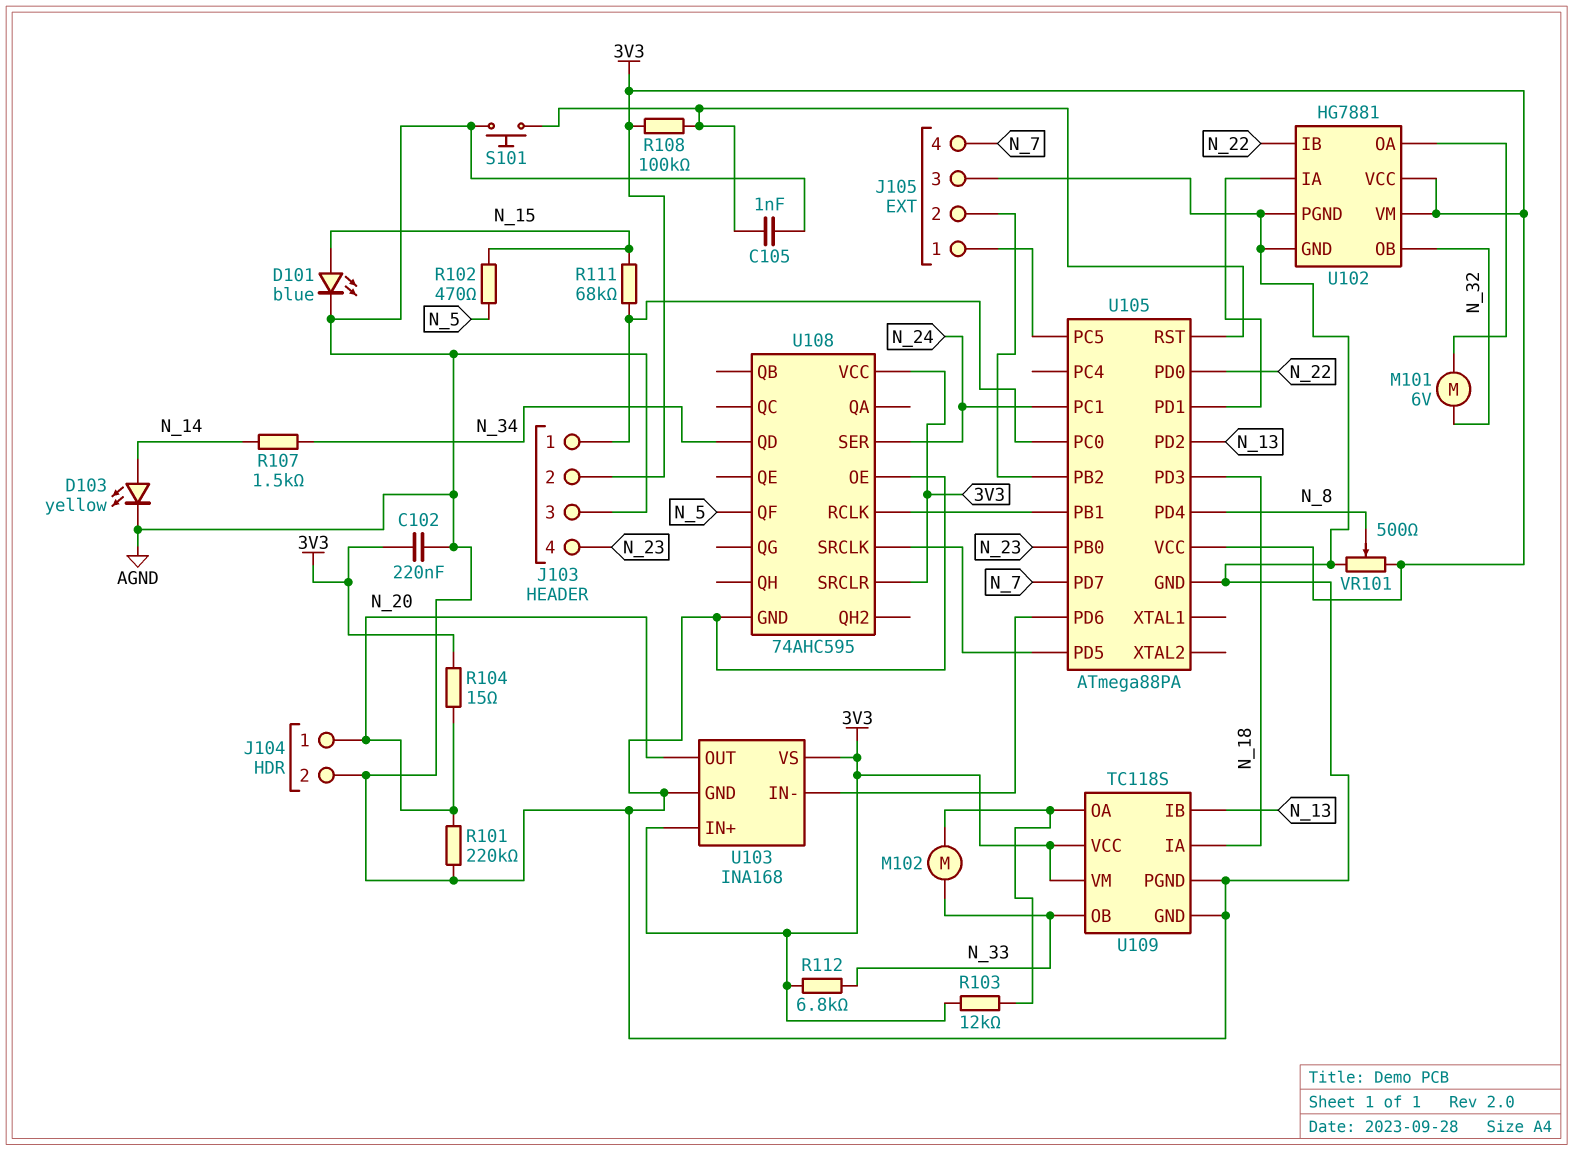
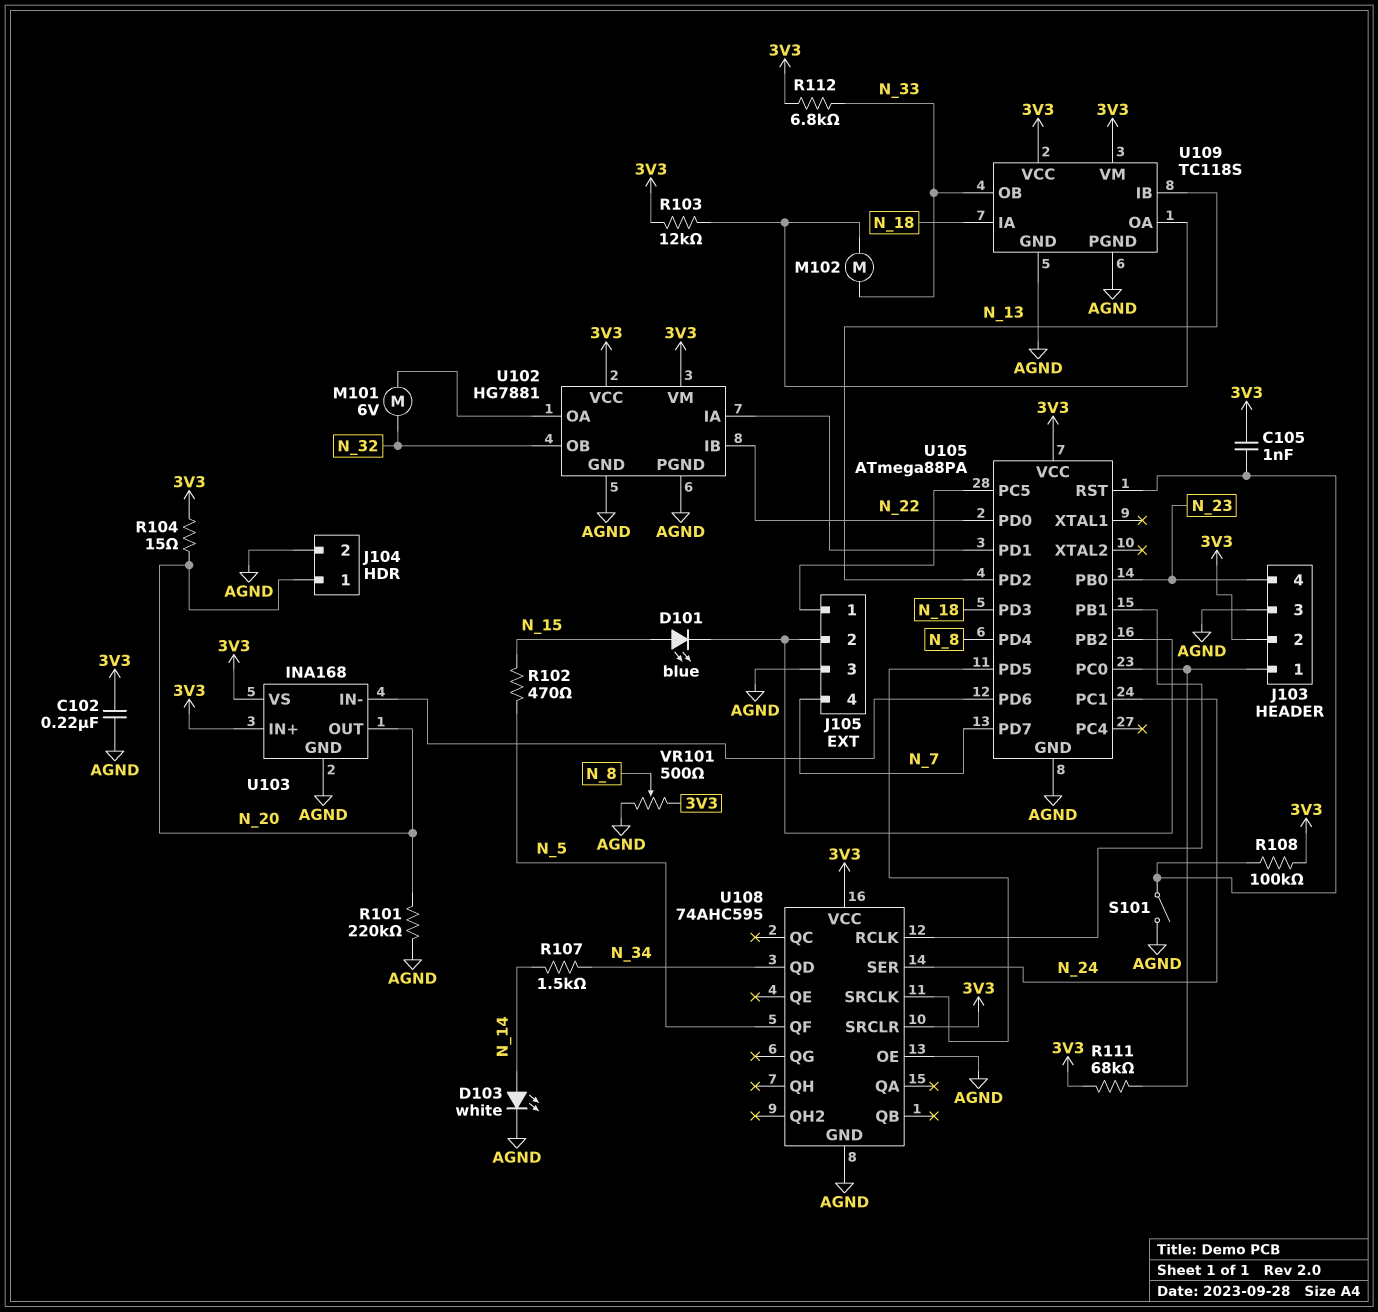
C105: 1nF (AGND, U105/RST) -> 1nF (3V3, U105/RST)
D101: LED blue (A N_15, K AGND) -> LED blue (A N_15, K J105/2)
D103: LED yellow (A N_14, K AGND) -> LED white (A N_14, K AGND)
R111: 68k (J103/1, N_15) -> 68k (3V3, J103/1)
S101: button (AGND, U105/RST) -> switch (AGND, U105/RST)

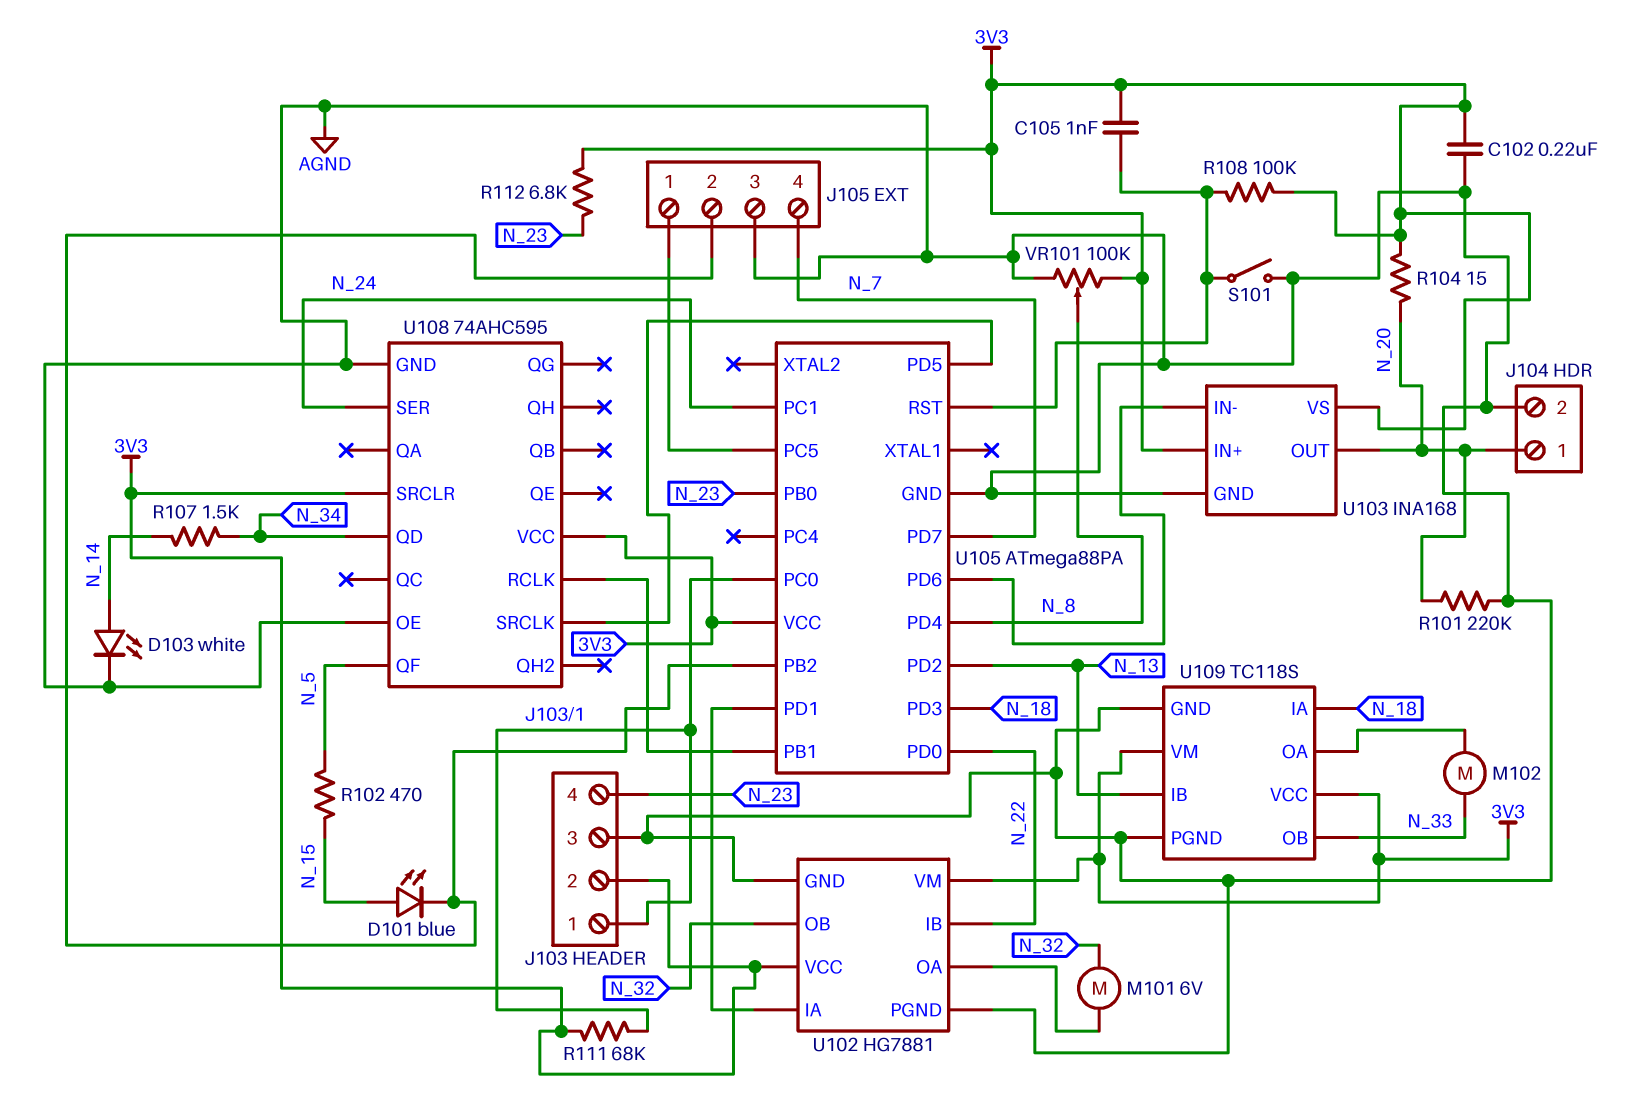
R103: 12k (3V3, U109/OA) -> none
R112: 6.8k (3V3, N_33) -> 6.8k (3V3, N_23)
VR101: 500 (3V3, AGND, wiper N_8) -> 100k (3V3, AGND, wiper N_8)

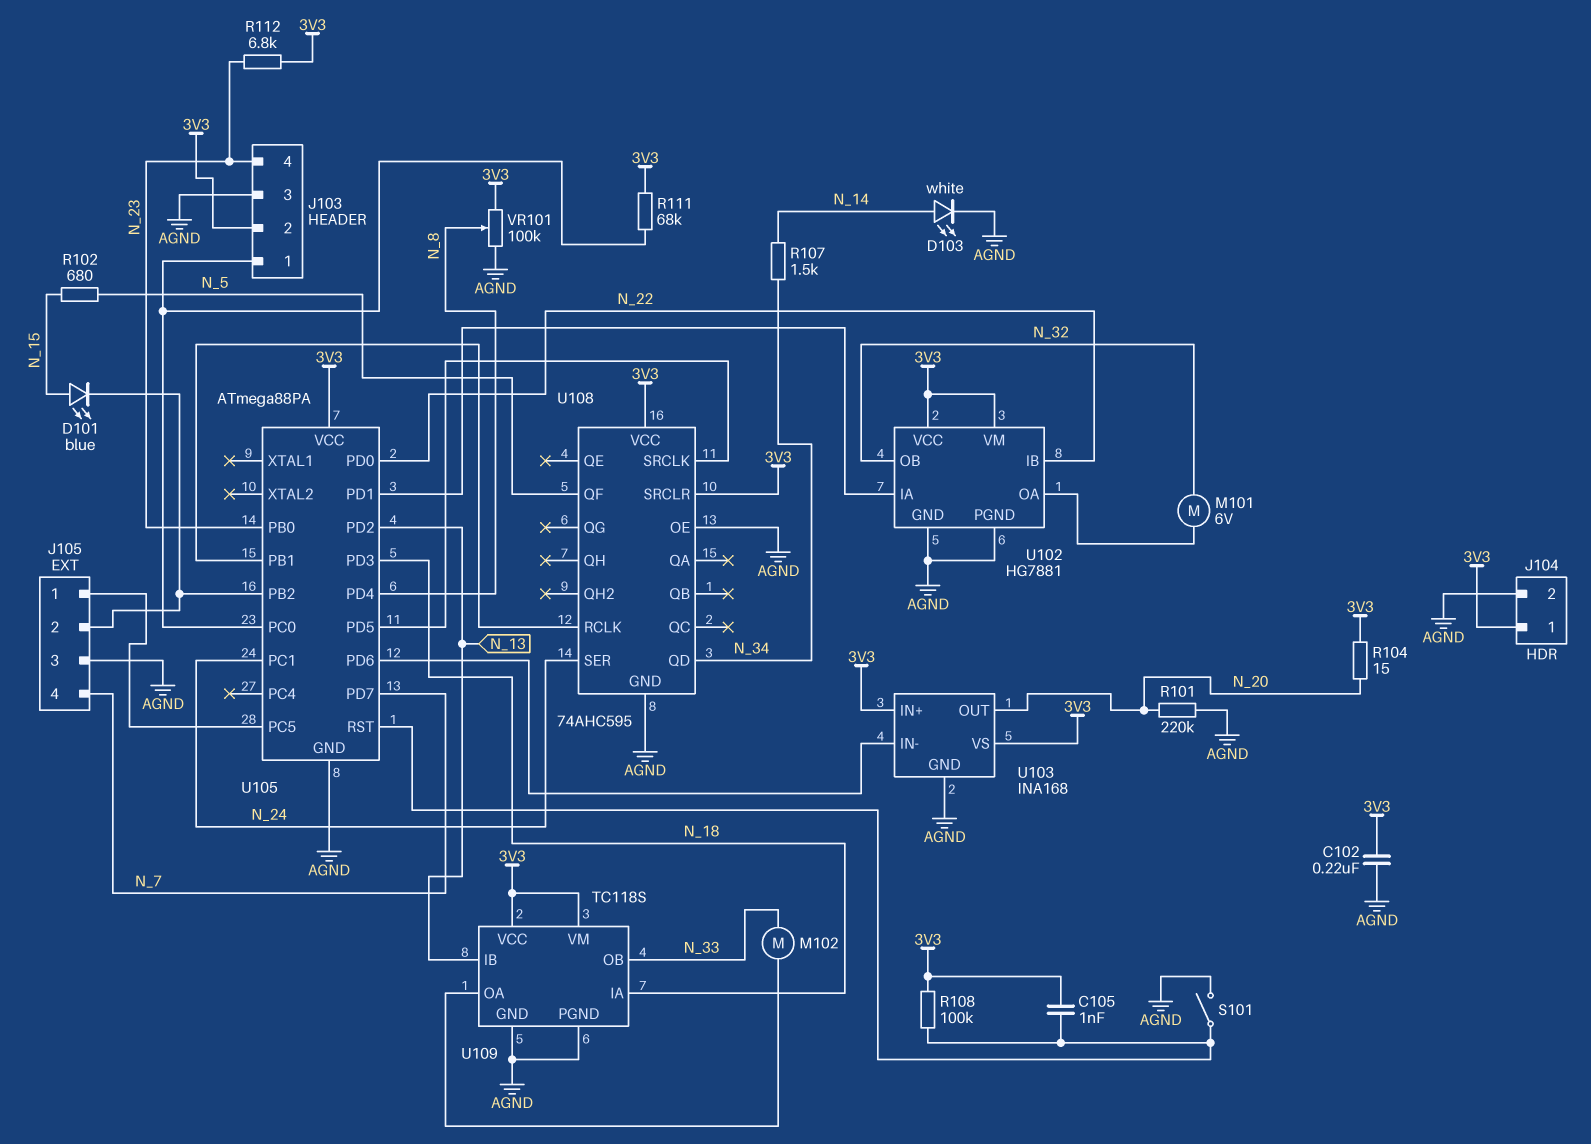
J104 pin 1: N_20 -> 3V3
R102: 470 (N_5, N_15) -> 680 (N_5, N_15)

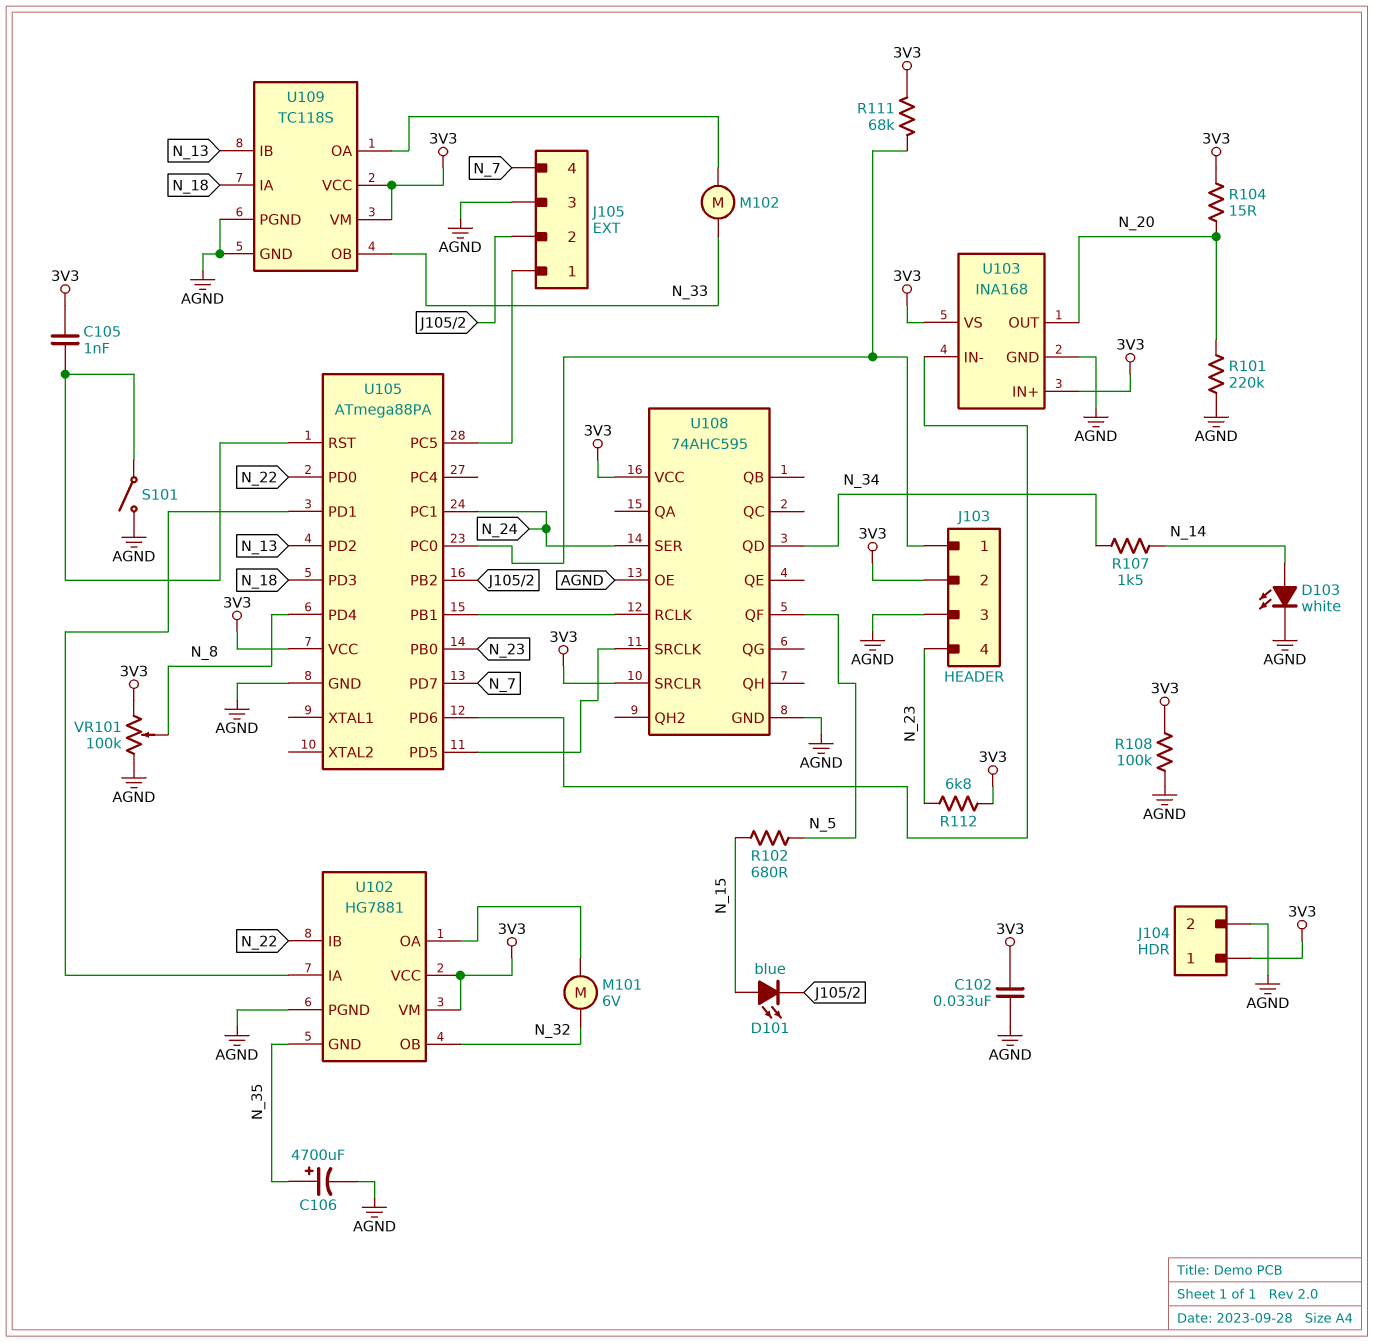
C102: 220nF (3V3, AGND) -> 33nF (3V3, AGND)
C106: none -> 4700uF (plus N_35, minus AGND)
R108: 100k (3V3, U105/RST) -> 100k (3V3, AGND)
U102 pin GND: AGND -> N_35

